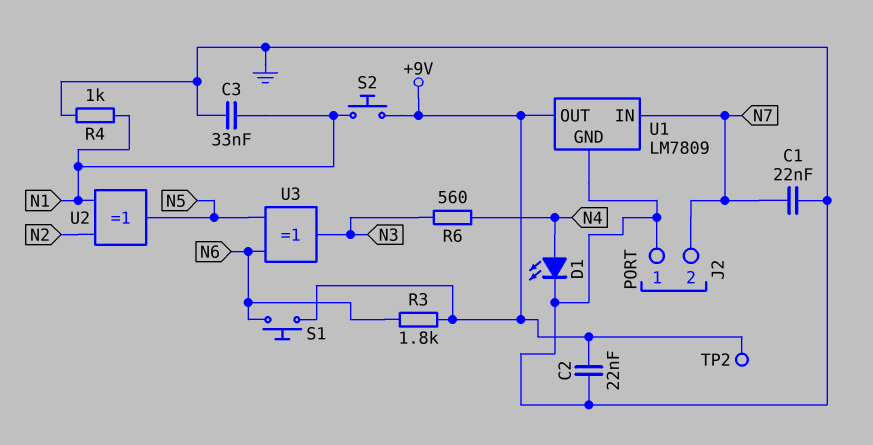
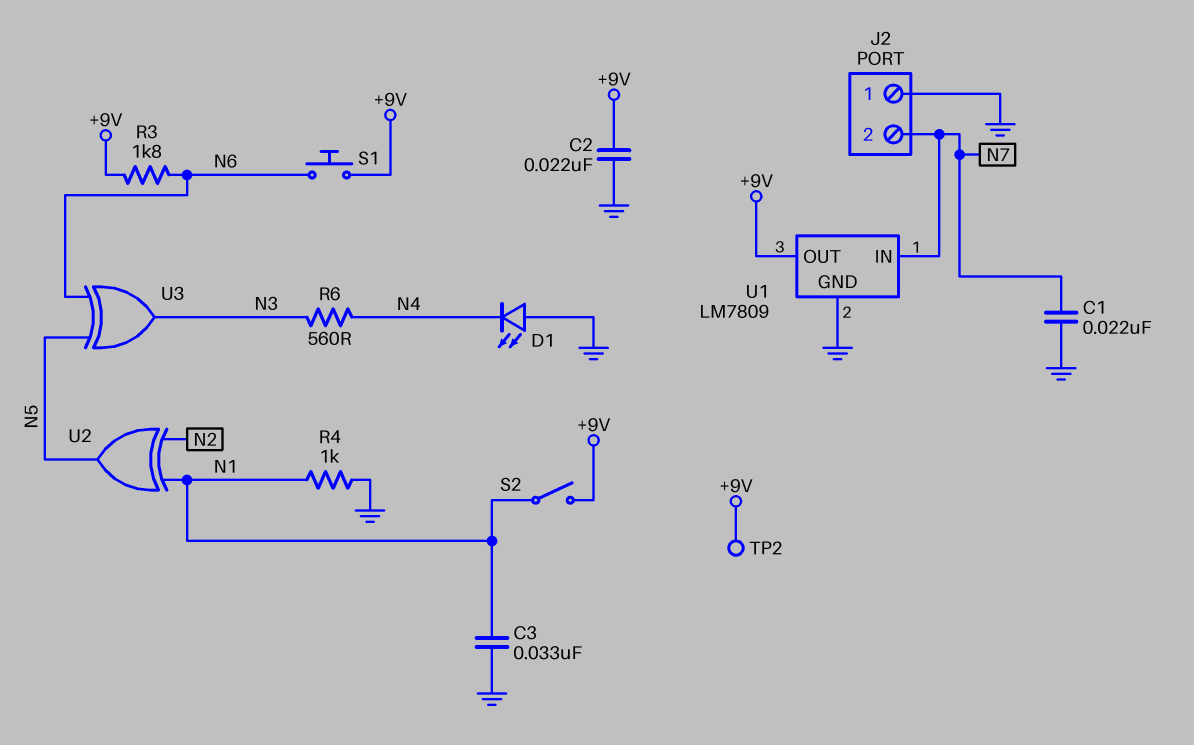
D1: LED (A N4, K GND) -> LED (A GND, K N4)
S2: button (+9V, N1) -> switch (+9V, N1)

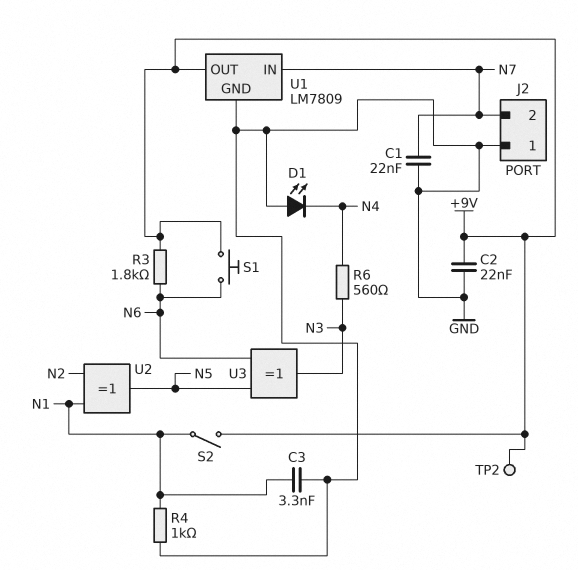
C3: 33nF (GND, N1) -> 3.3nF (GND, N1)

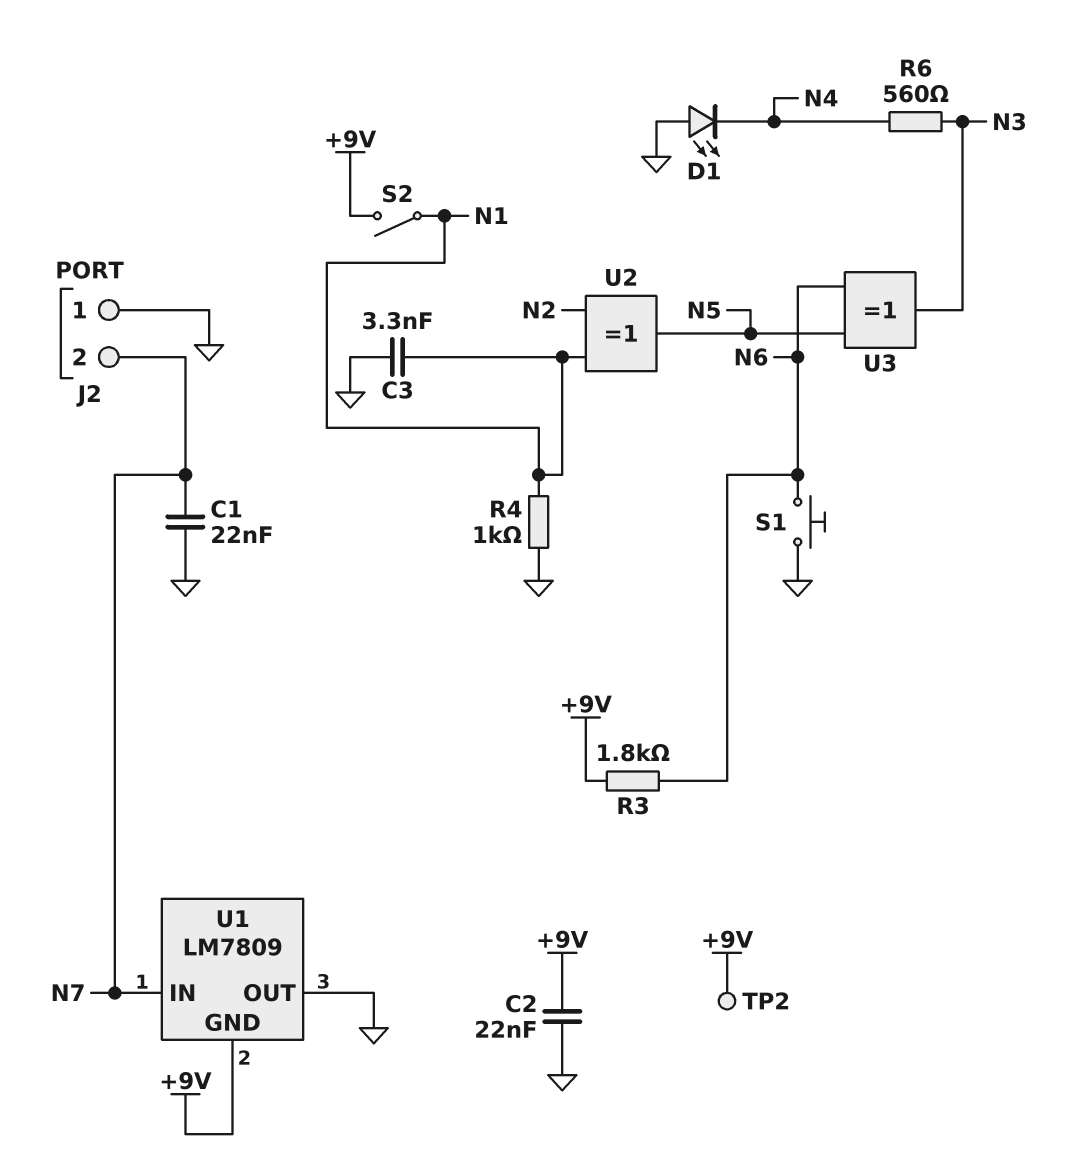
S1: button (+9V, N6) -> button (GND, N6)
U1 pin GND: GND -> +9V
U1 pin OUT: +9V -> GND

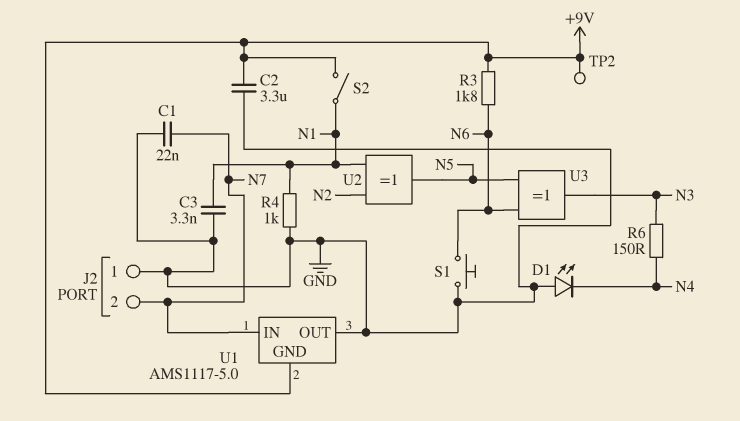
C2: 22nF (+9V, GND) -> 3.3uF (+9V, GND)
R6: 560 (N3, N4) -> 150 (N3, N4)
U1: LM7809 -> AMS1117-5.0

